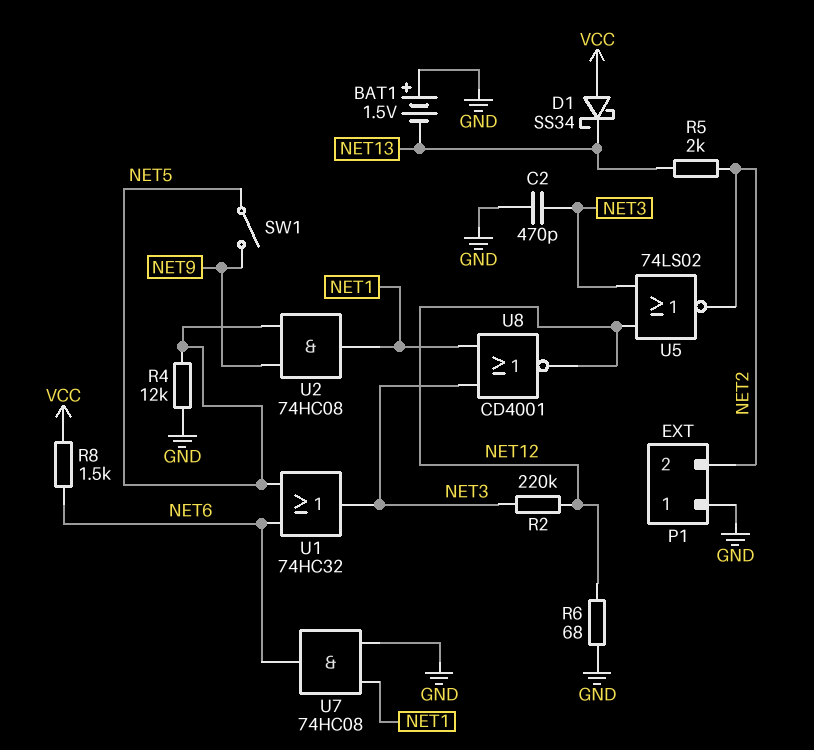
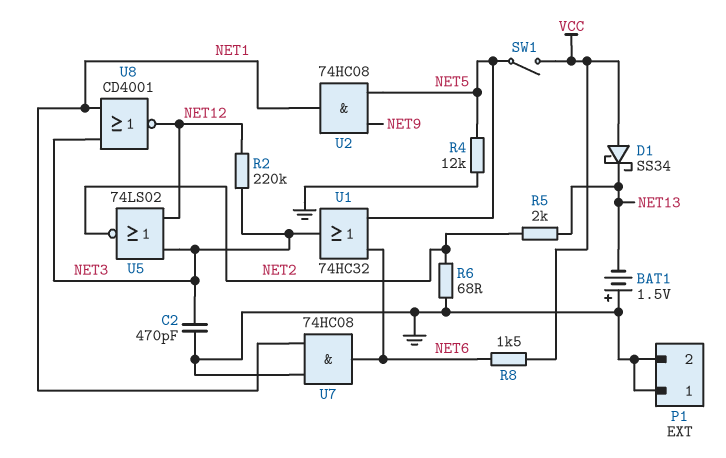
P1 pin 2: NET2 -> GND
R6: 68 (GND, NET12) -> 68 (GND, NET2)
SW1: switch (NET5, NET9) -> switch (NET5, VCC)

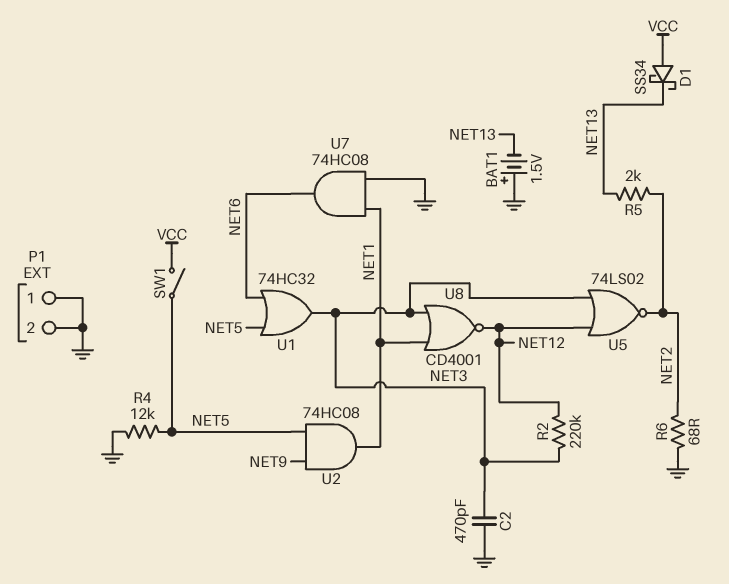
R8: 1.5k (NET6, VCC) -> none

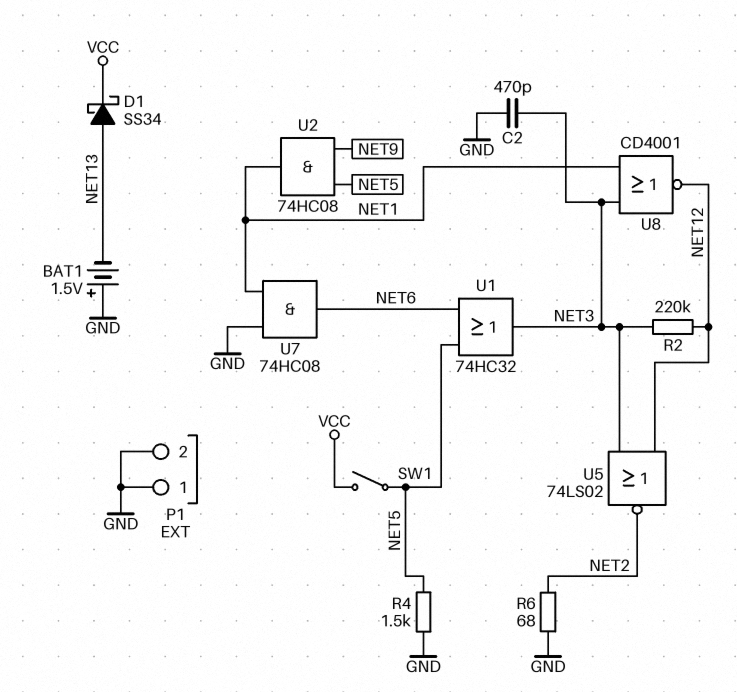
D1: schottky SS34 (A VCC, K NET13) -> schottky SS34 (A NET13, K VCC)
R4: 12k (GND, NET5) -> 1.5k (GND, NET5)
R5: 2k (NET2, NET13) -> none

